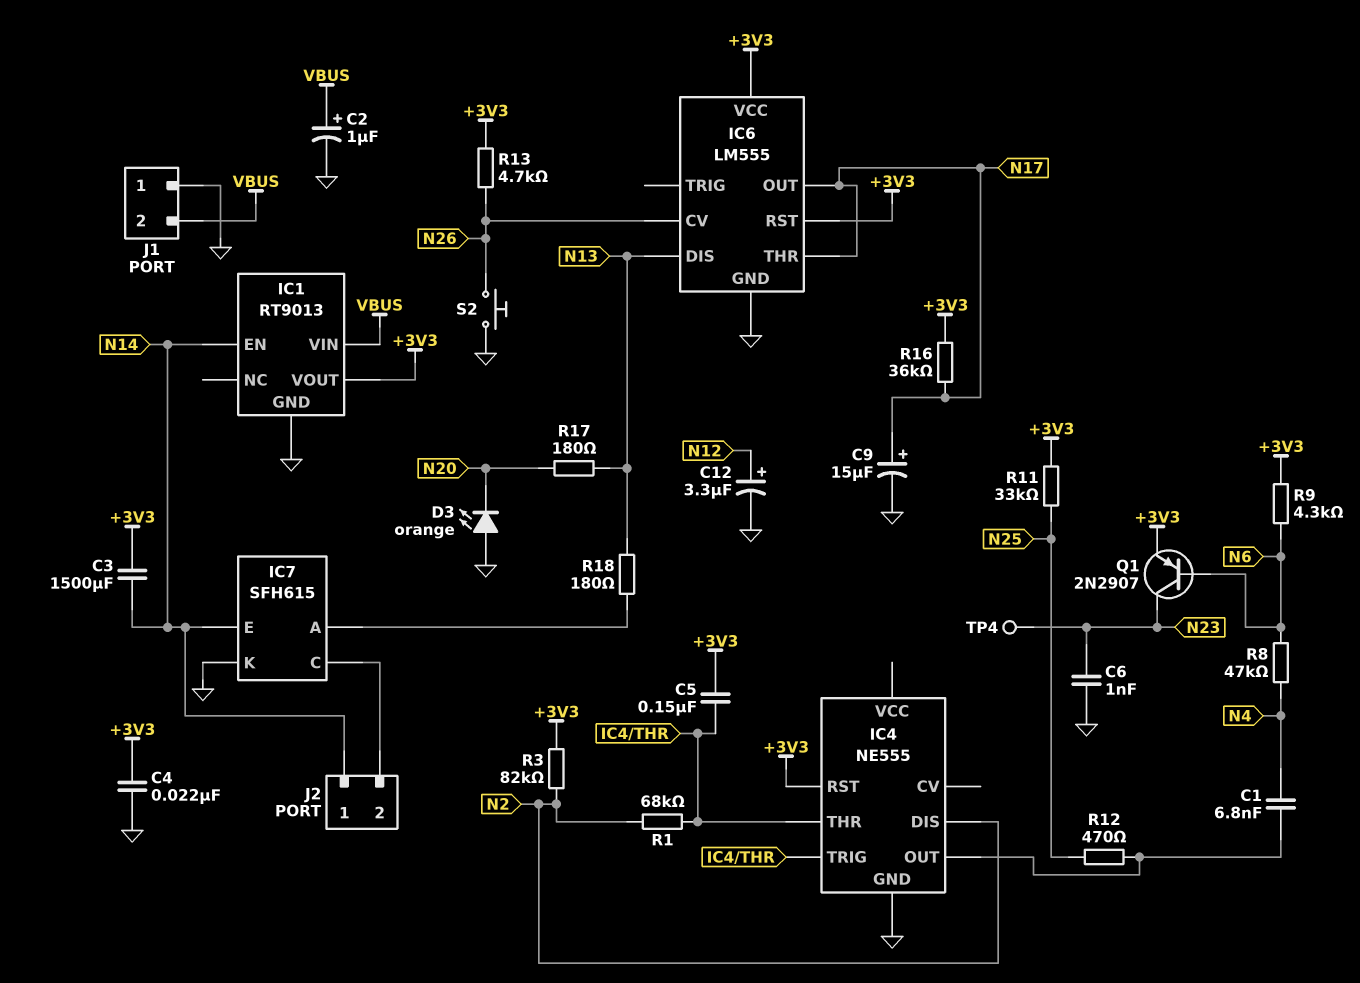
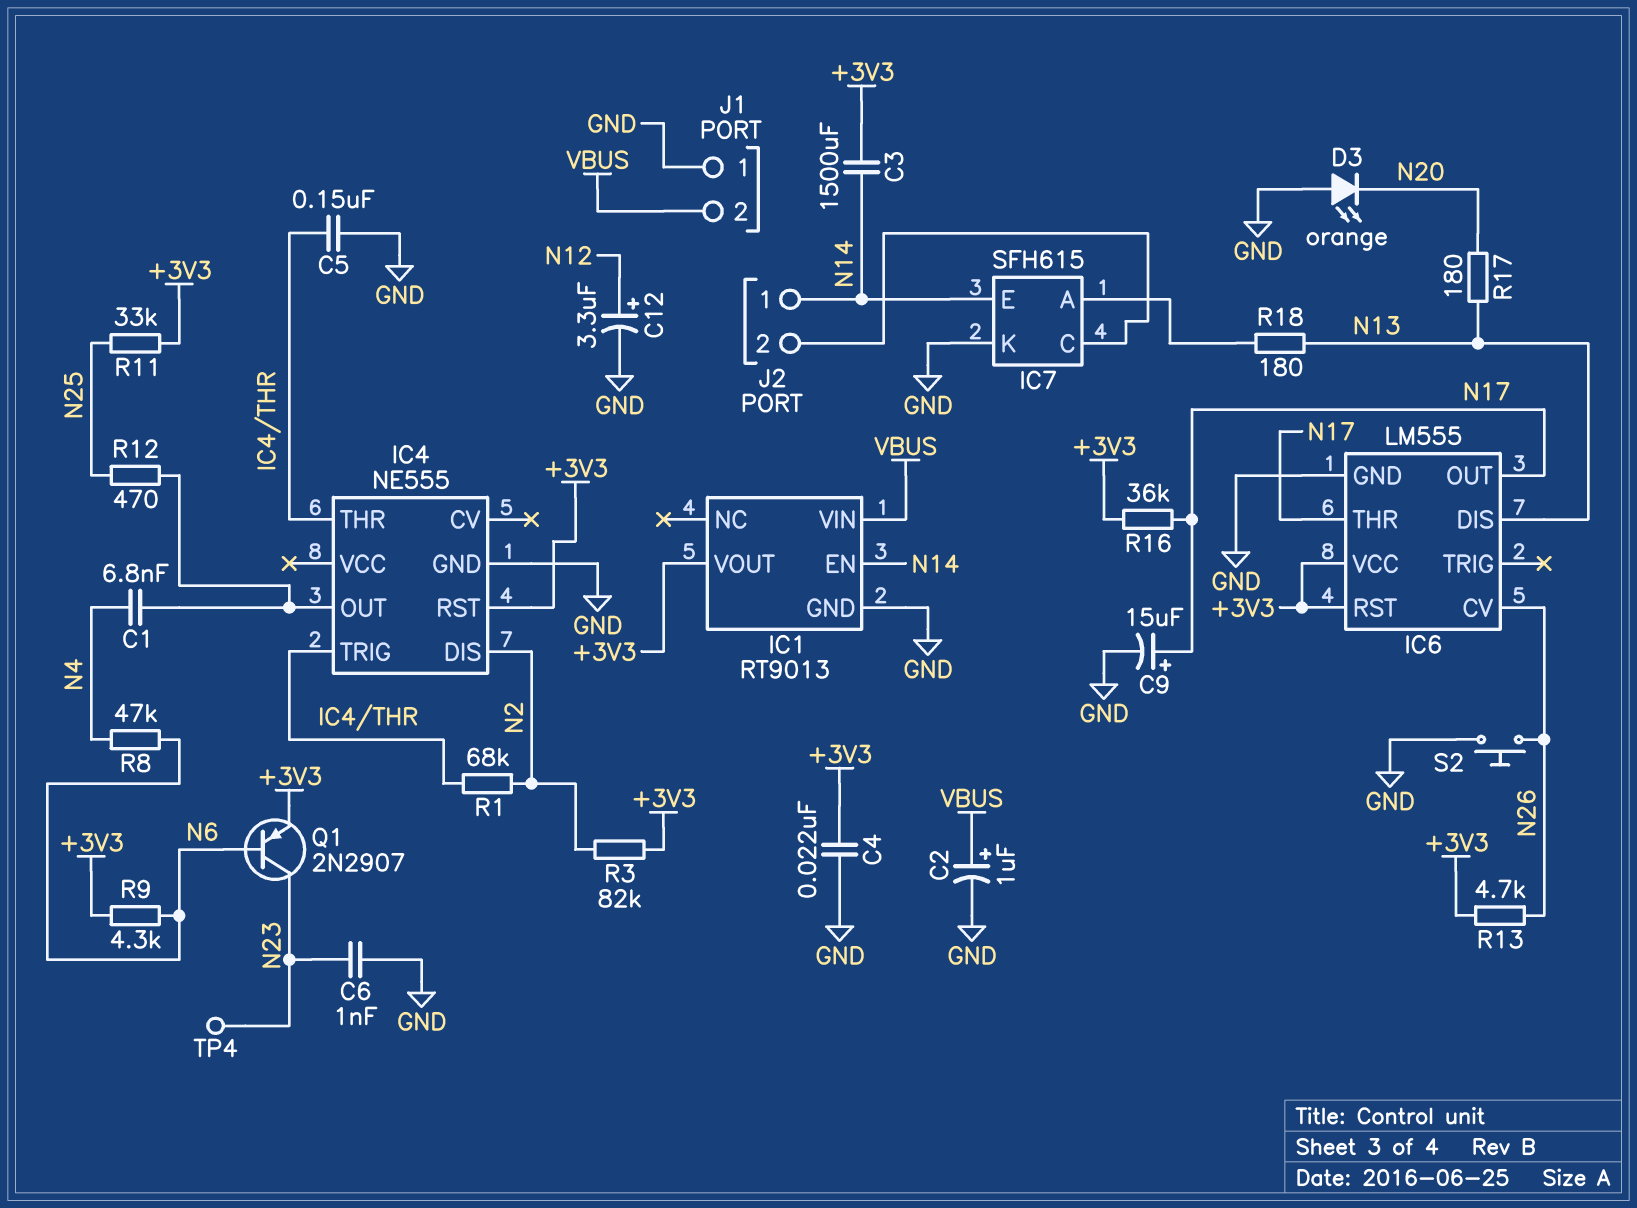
C5: 150nF (+3V3, IC4/THR) -> 150nF (GND, IC4/THR)

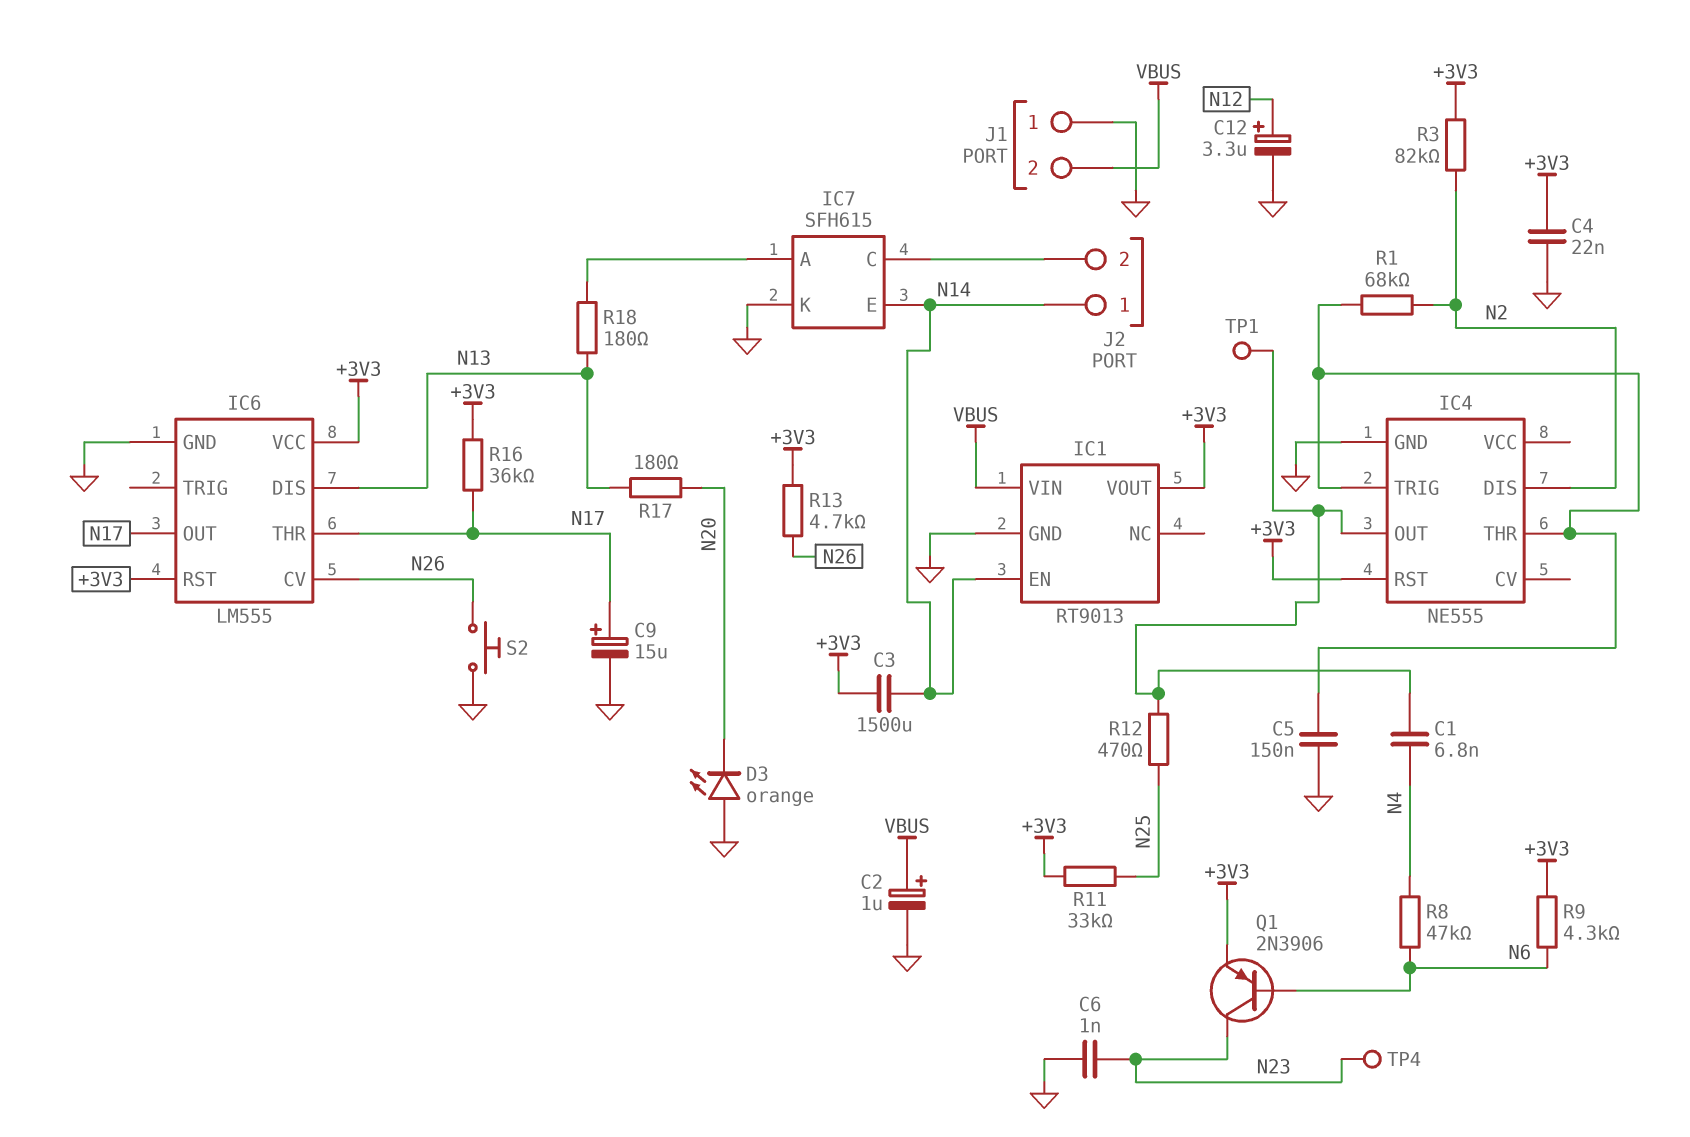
Q1: PNP 2N2907 (B N6, C N23, E +3V3) -> PNP 2N3906 (B N6, C N23, E +3V3)
TP1: none -> test point (IC4/OUT)

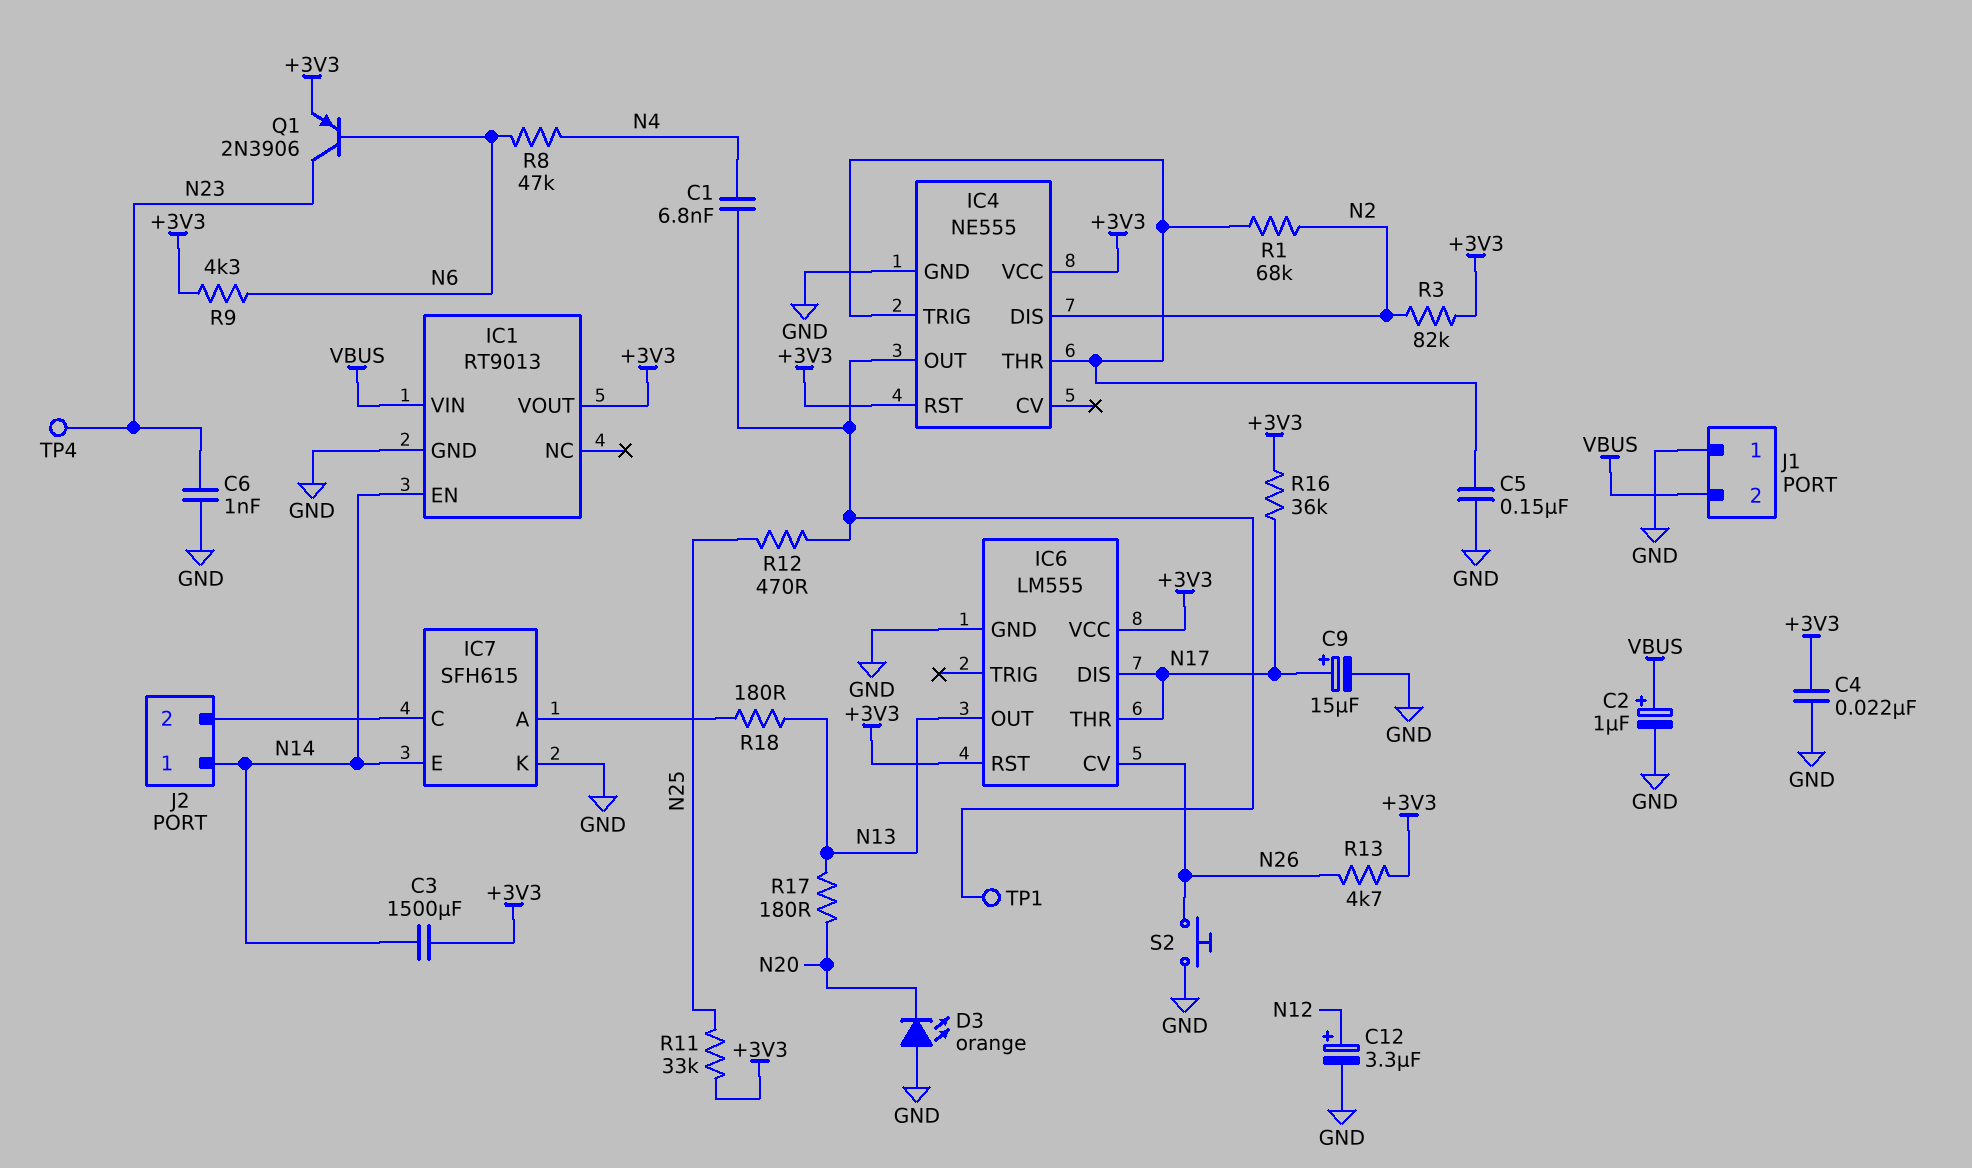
IC4 pin VCC: none -> +3V3
IC6 pin DIS: N13 -> N17
IC6 pin OUT: N17 -> N13

